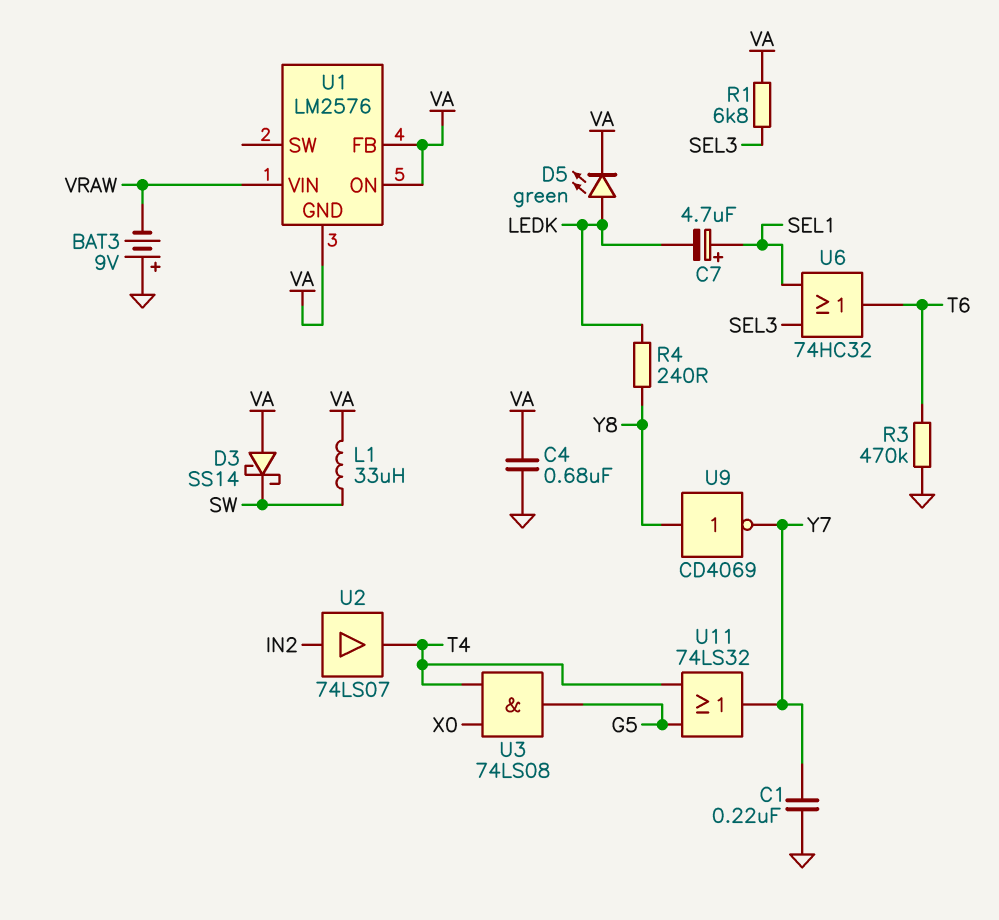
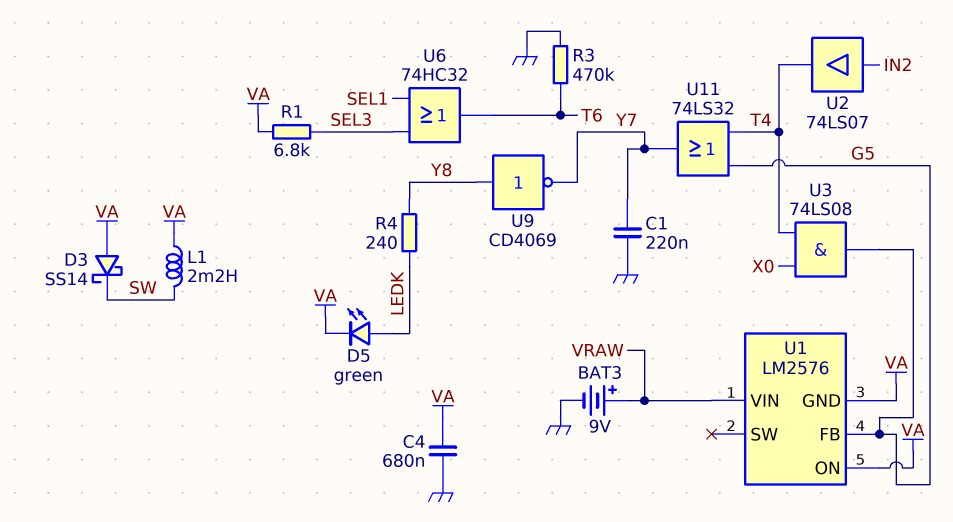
BAT3: 9V (plus GND, minus VRAW) -> 9V (plus VRAW, minus GND)
C7: 4.7uF (plus SEL1, minus LEDK) -> none
L1: 33uH (SW, VA) -> 2.2mH (SW, VA)
U1 pin FB: VA -> G5

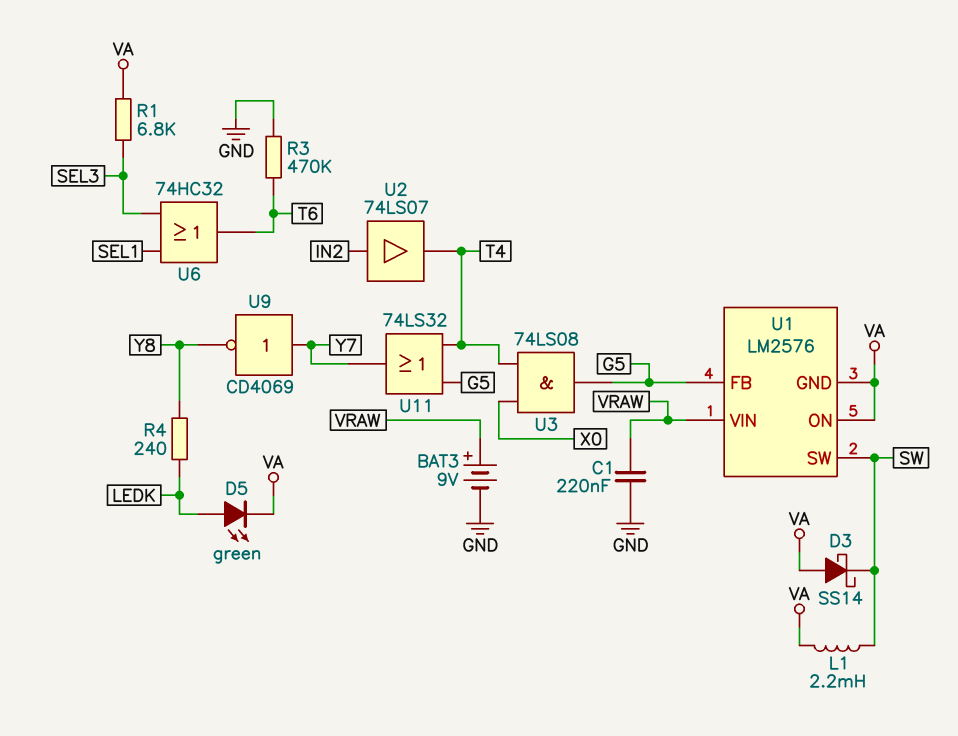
C1: 220nF (GND, Y7) -> 220nF (GND, VRAW)
C4: 680nF (GND, VA) -> none
U1 pin SW: none -> SW
U9: NOT CD4069 (in Y8, out Y7) -> NOT CD4069 (in Y7, out Y8)

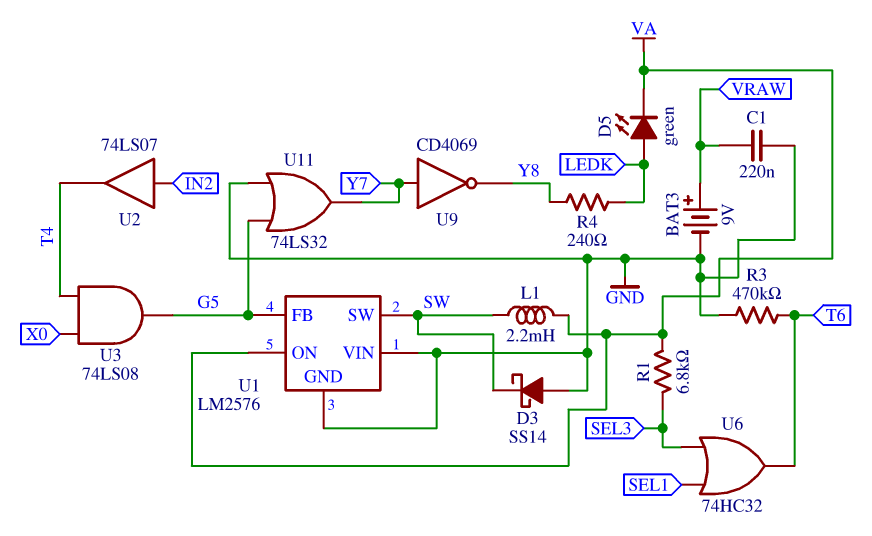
D3: schottky SS14 (A VA, K SW) -> schottky SS14 (A GND, K SW)
U1 pin GND: VA -> GND
U1 pin VIN: VRAW -> GND
U11: OR 74LS32 (in G5, in T4, out Y7) -> OR 74LS32 (in G5, in GND, out Y7)

